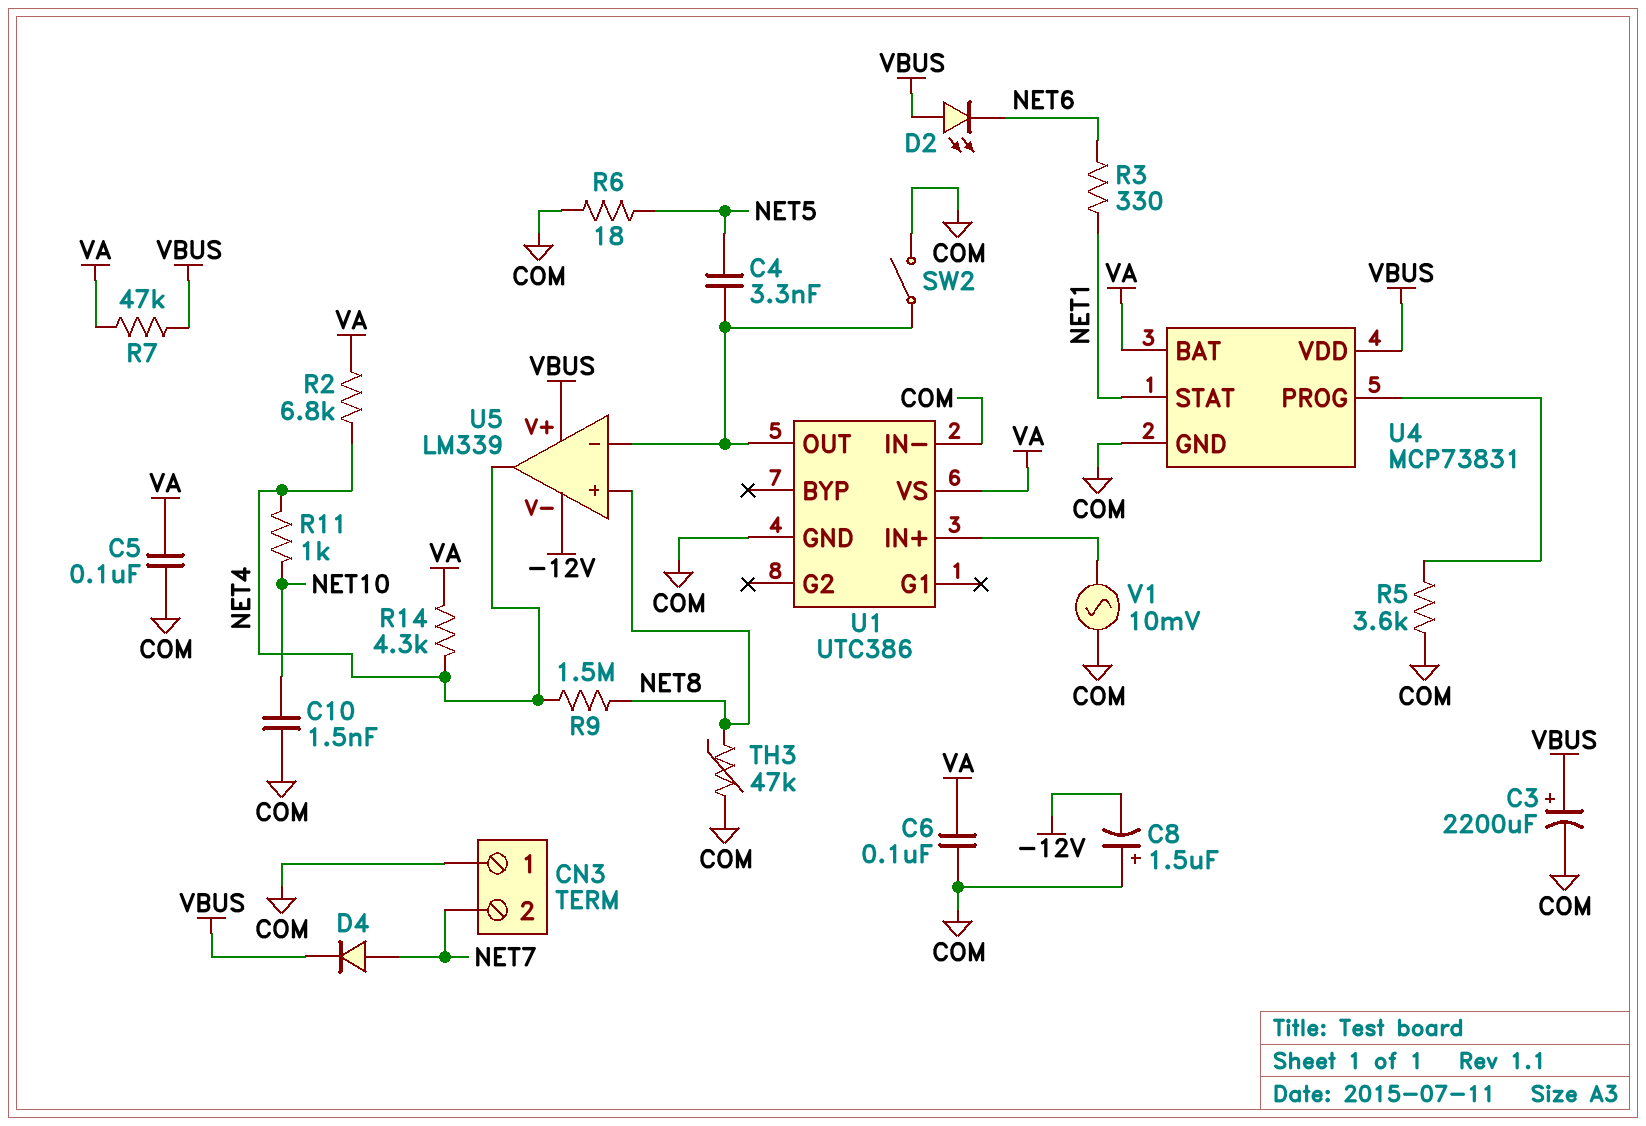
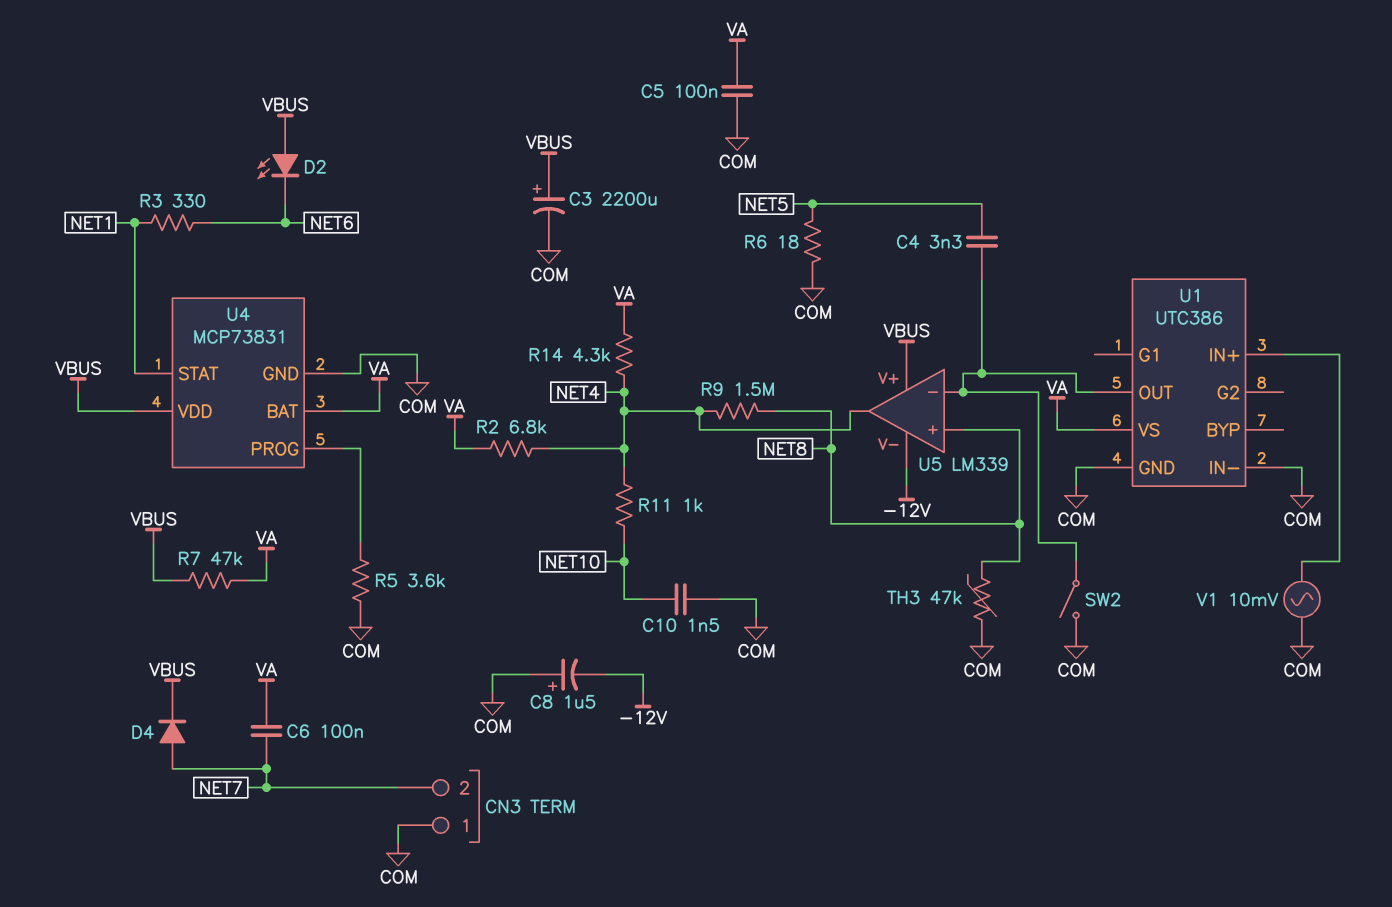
C6: 100nF (COM, VA) -> 100nF (NET7, VA)

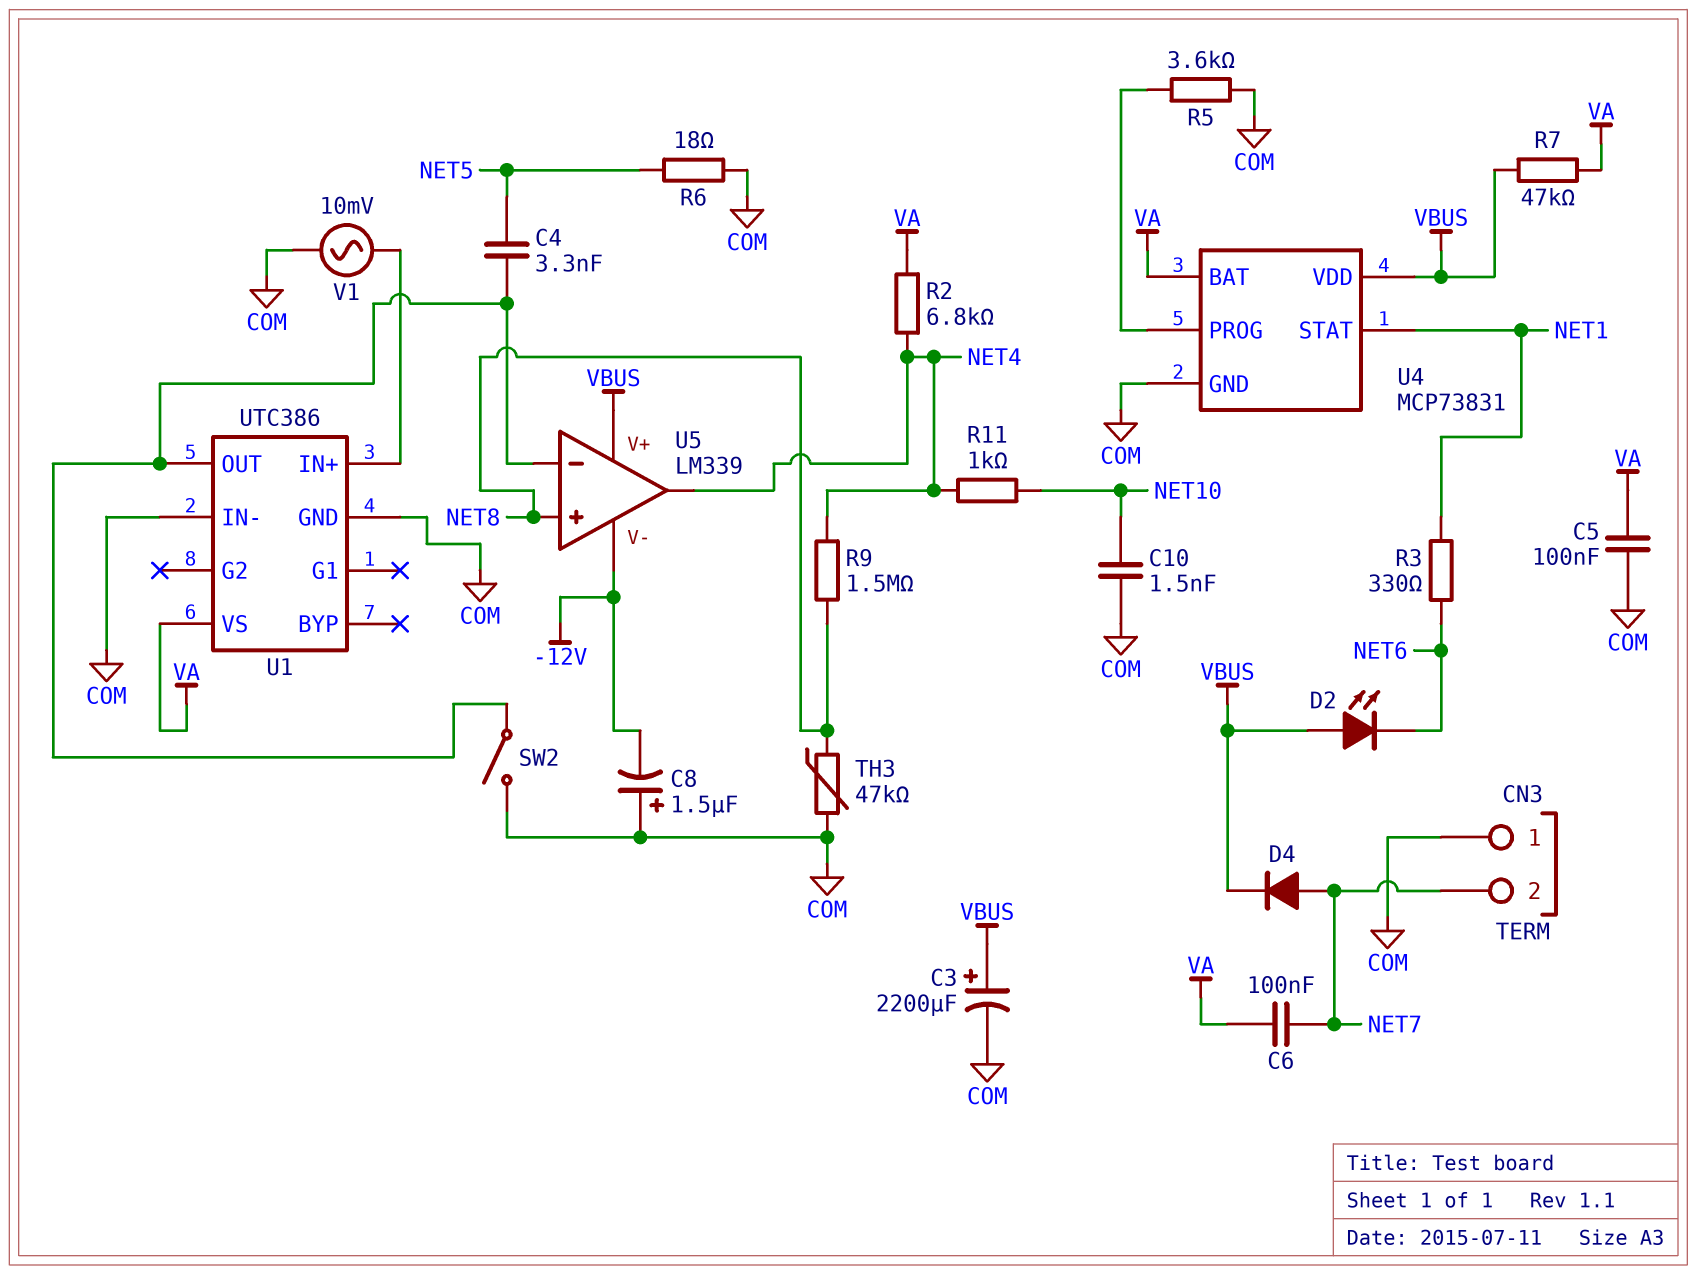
R14: 4.3k (NET4, VA) -> none

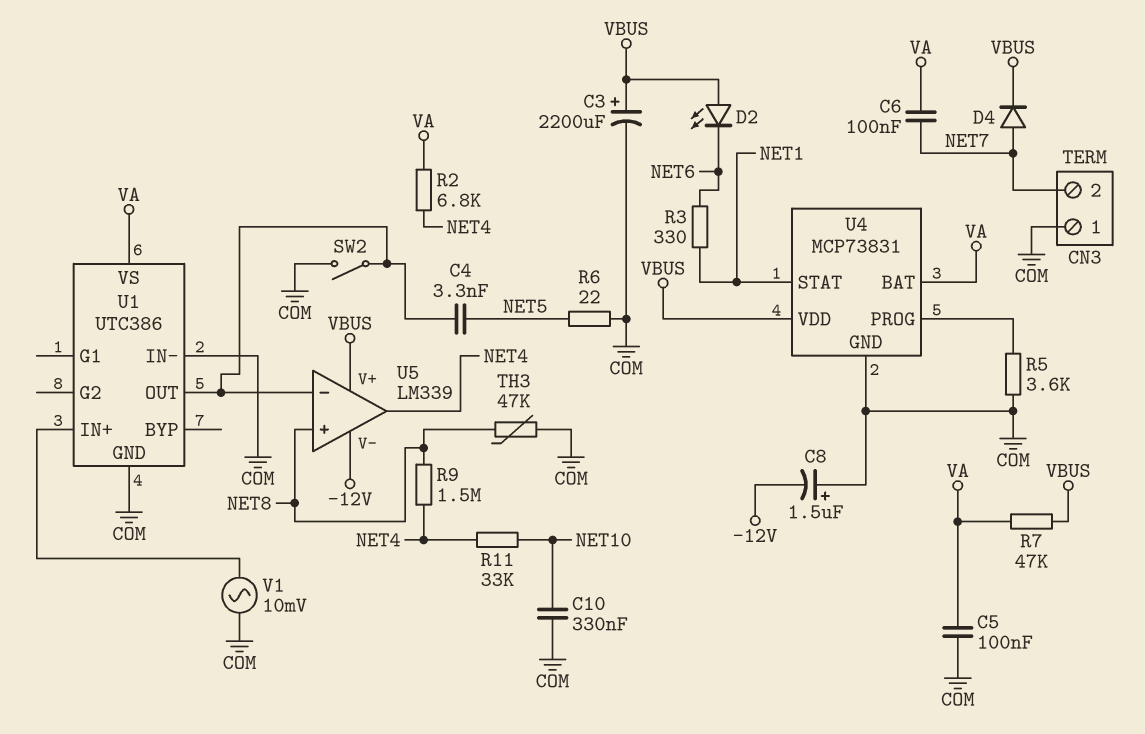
C10: 1.5nF (COM, NET10) -> 330nF (COM, NET10)
R6: 18 (COM, NET5) -> 22 (COM, NET5)
R11: 1k (NET4, NET10) -> 33k (NET4, NET10)

